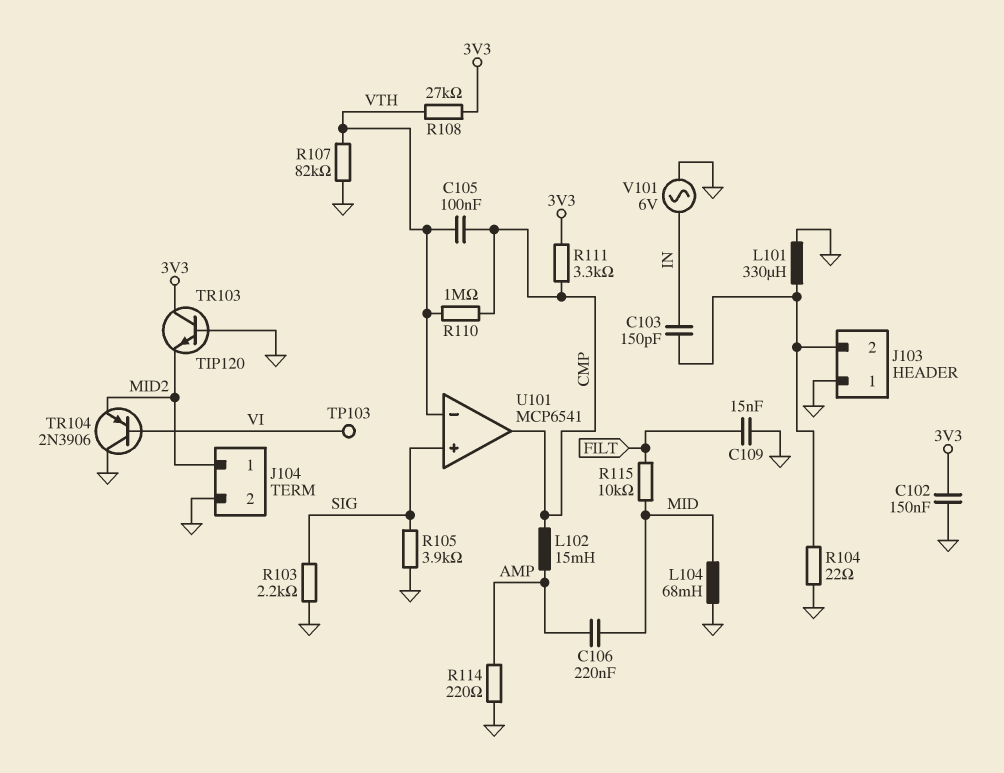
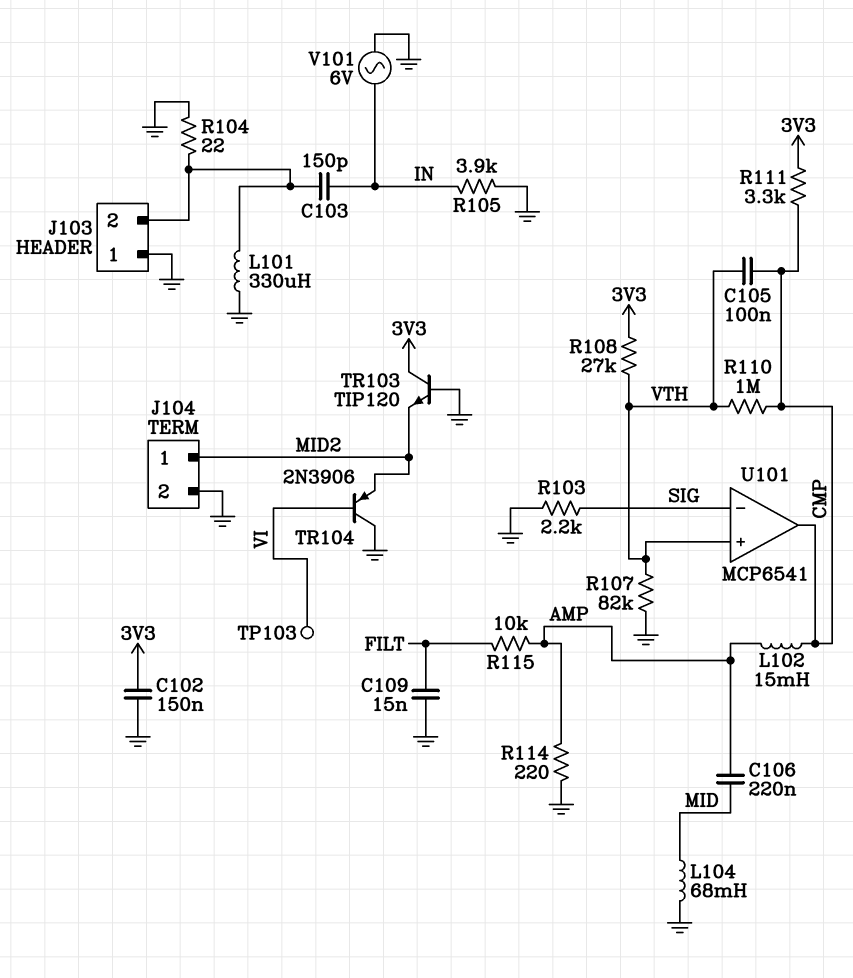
R105: 3.9k (GND, SIG) -> 3.9k (GND, IN)
R115: 10k (FILT, MID) -> 10k (AMP, FILT)
U101 pin in+: SIG -> VTH
U101 pin in-: VTH -> SIG

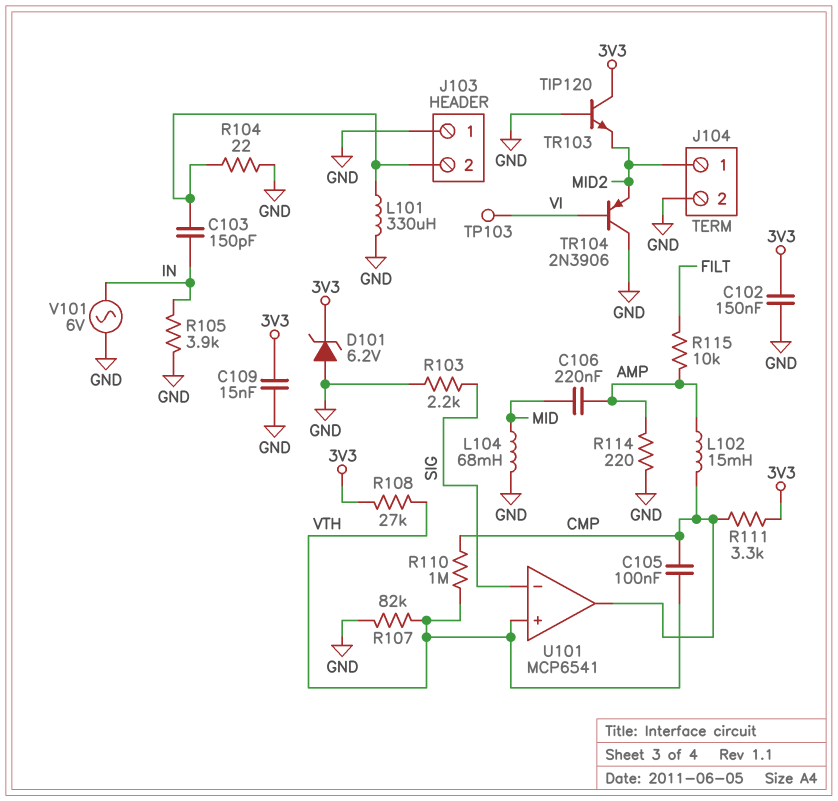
C109: 15nF (FILT, GND) -> 15nF (3V3, GND)
D101: none -> zener 6.2V (A GND, K 3V3)

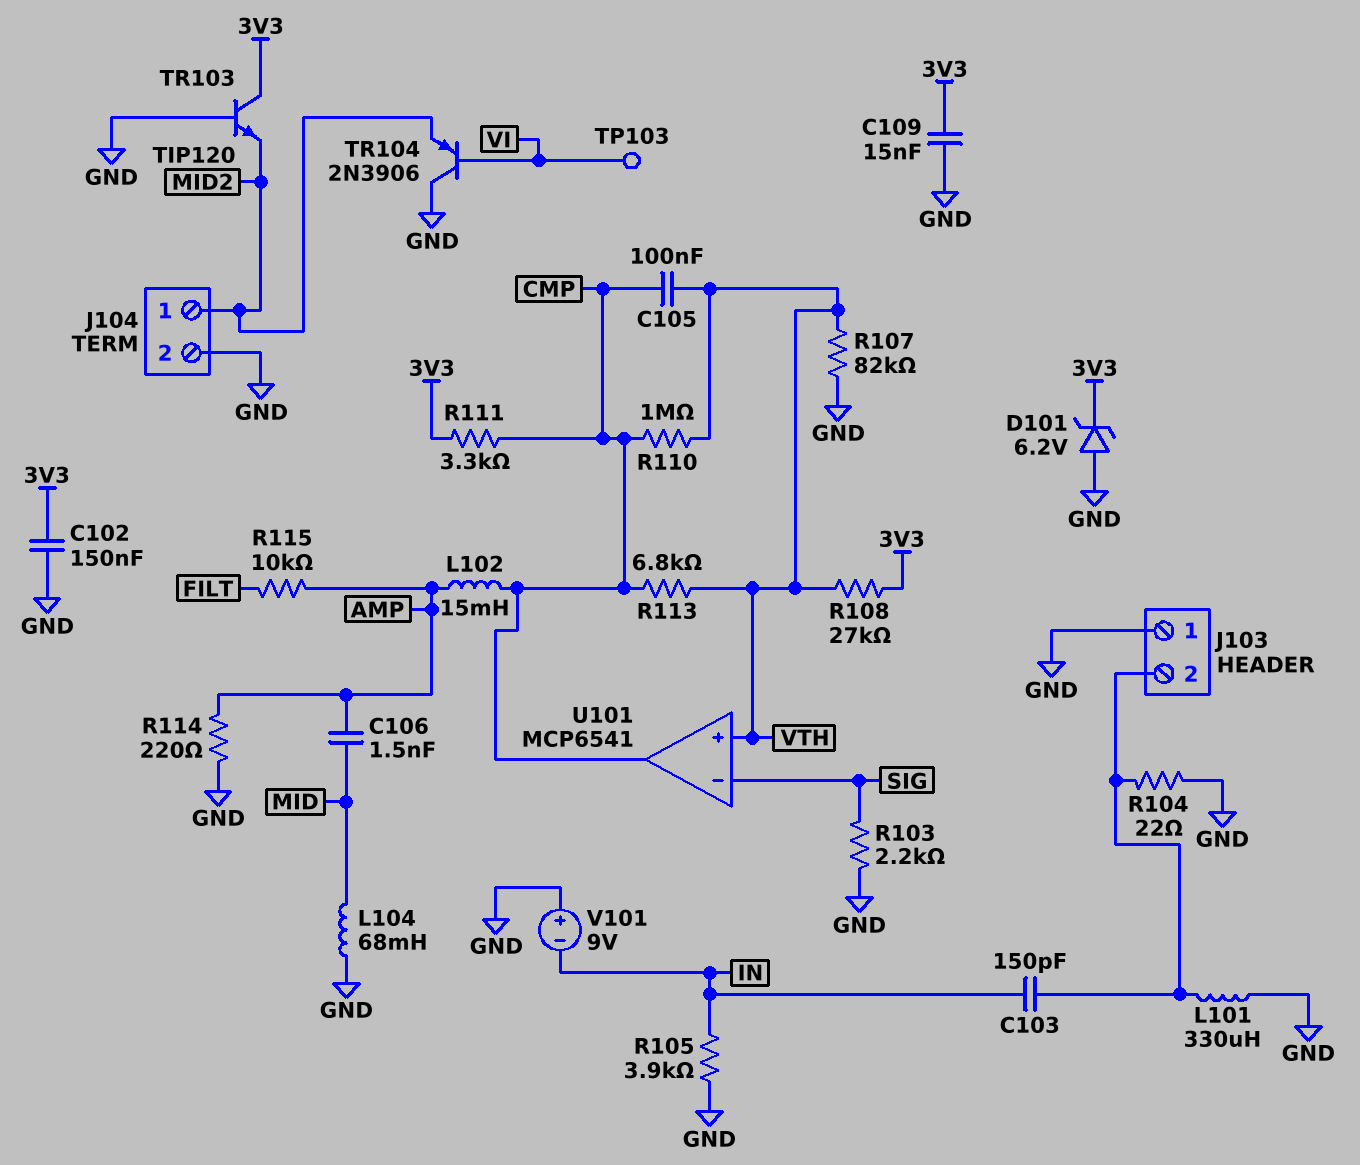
C106: 220nF (AMP, MID) -> 1.5nF (AMP, MID)
R113: none -> 6.8k (CMP, VTH)
V101: AC 6V (GND, IN) -> 9V (plus GND, minus IN)

